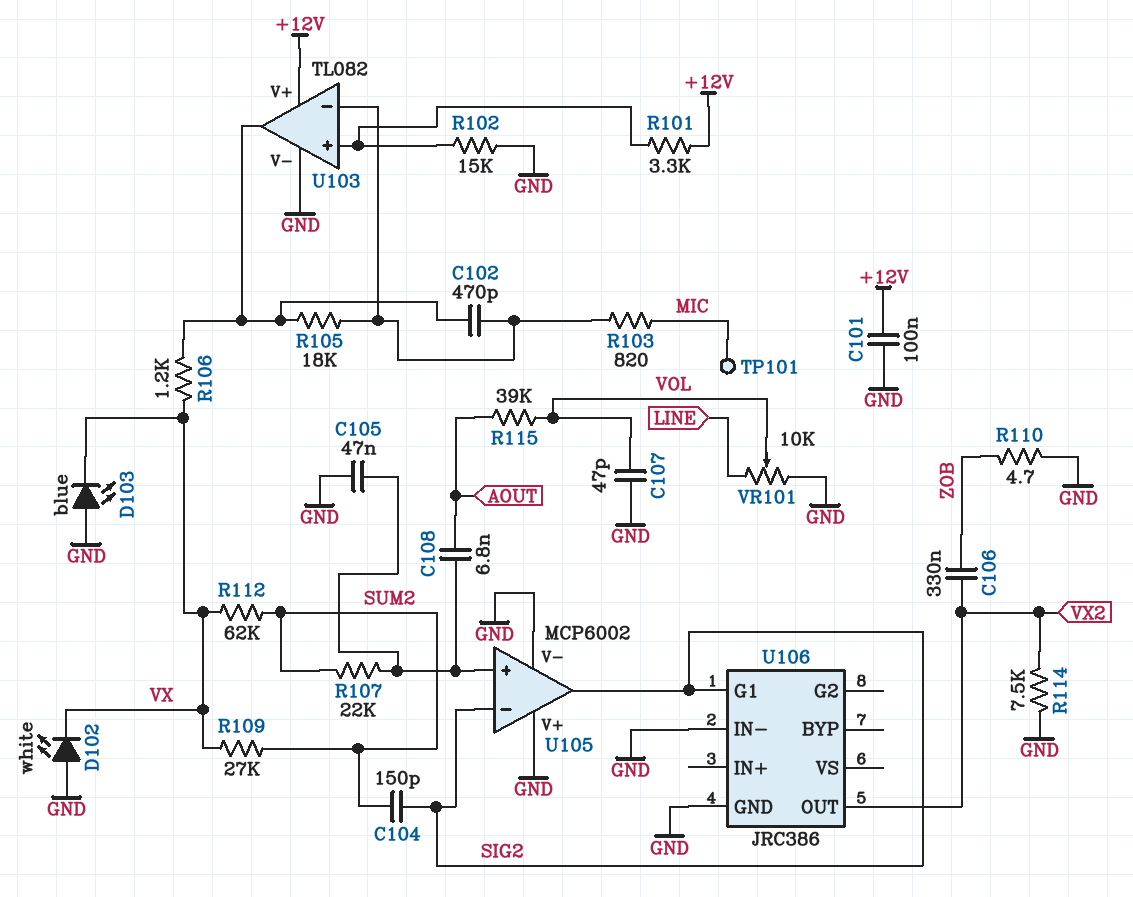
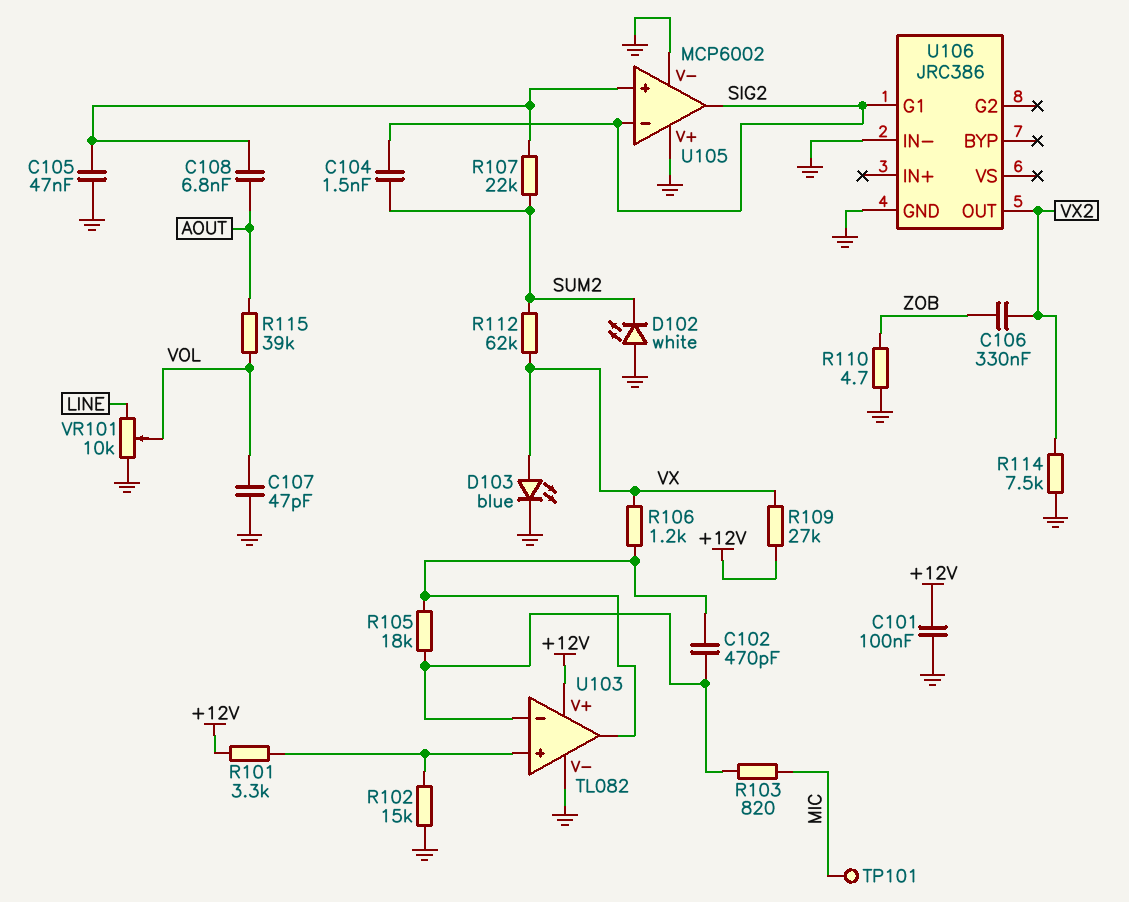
C104: 150pF (SIG2, SUM2) -> 1.5nF (SIG2, SUM2)
D102: LED white (A GND, K VX) -> LED white (A GND, K SUM2)
D103: LED blue (A GND, K VX) -> LED blue (A VX, K GND)
R109: 27k (SUM2, VX) -> 27k (+12V, VX)

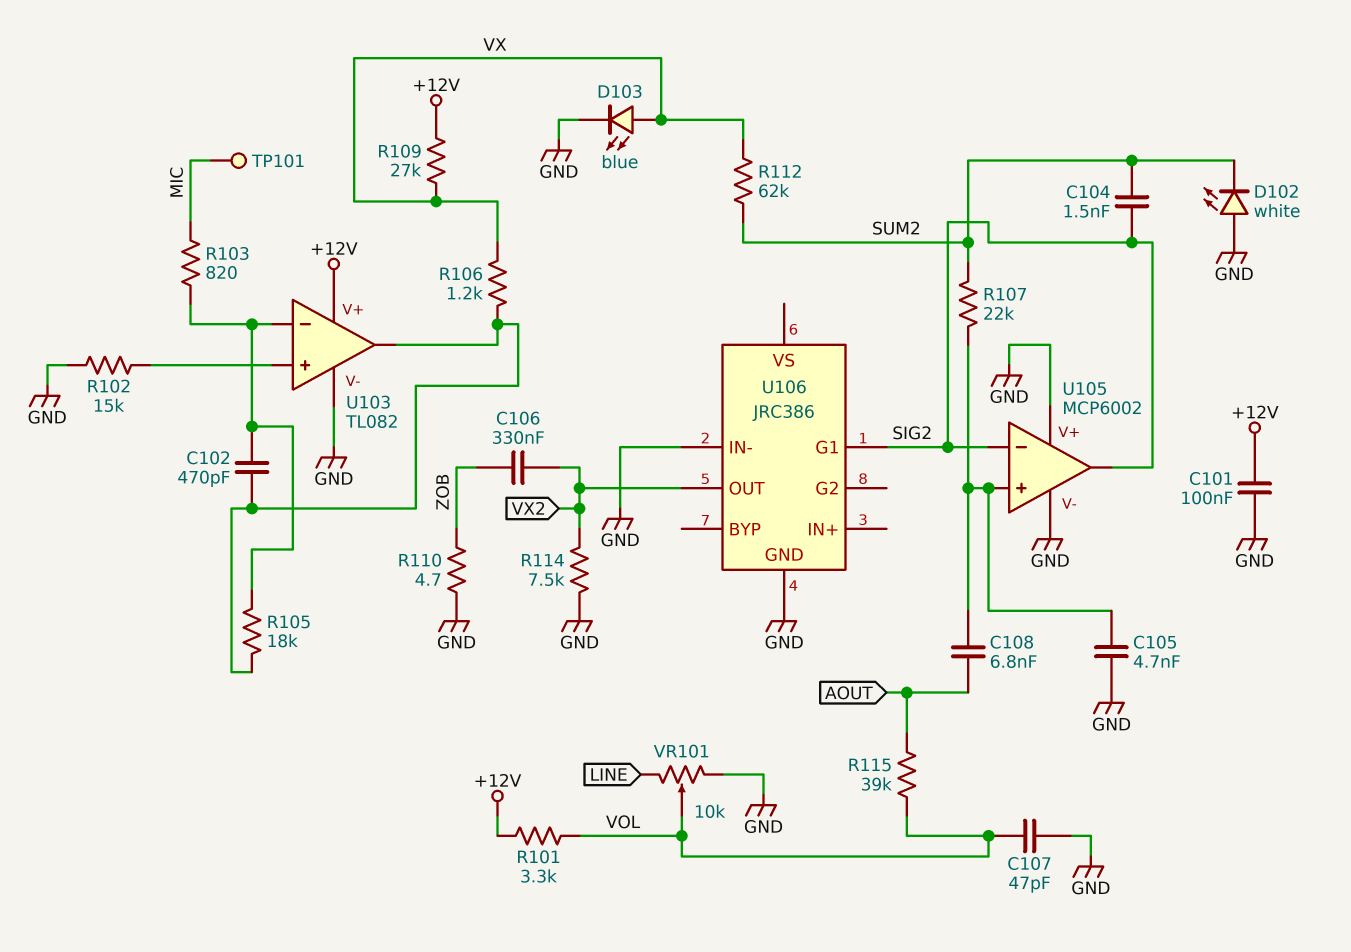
C105: 47nF (GND, U105/in+) -> 4.7nF (GND, U105/in+)
R101: 3.3k (+12V, U103/in+) -> 3.3k (+12V, VOL)

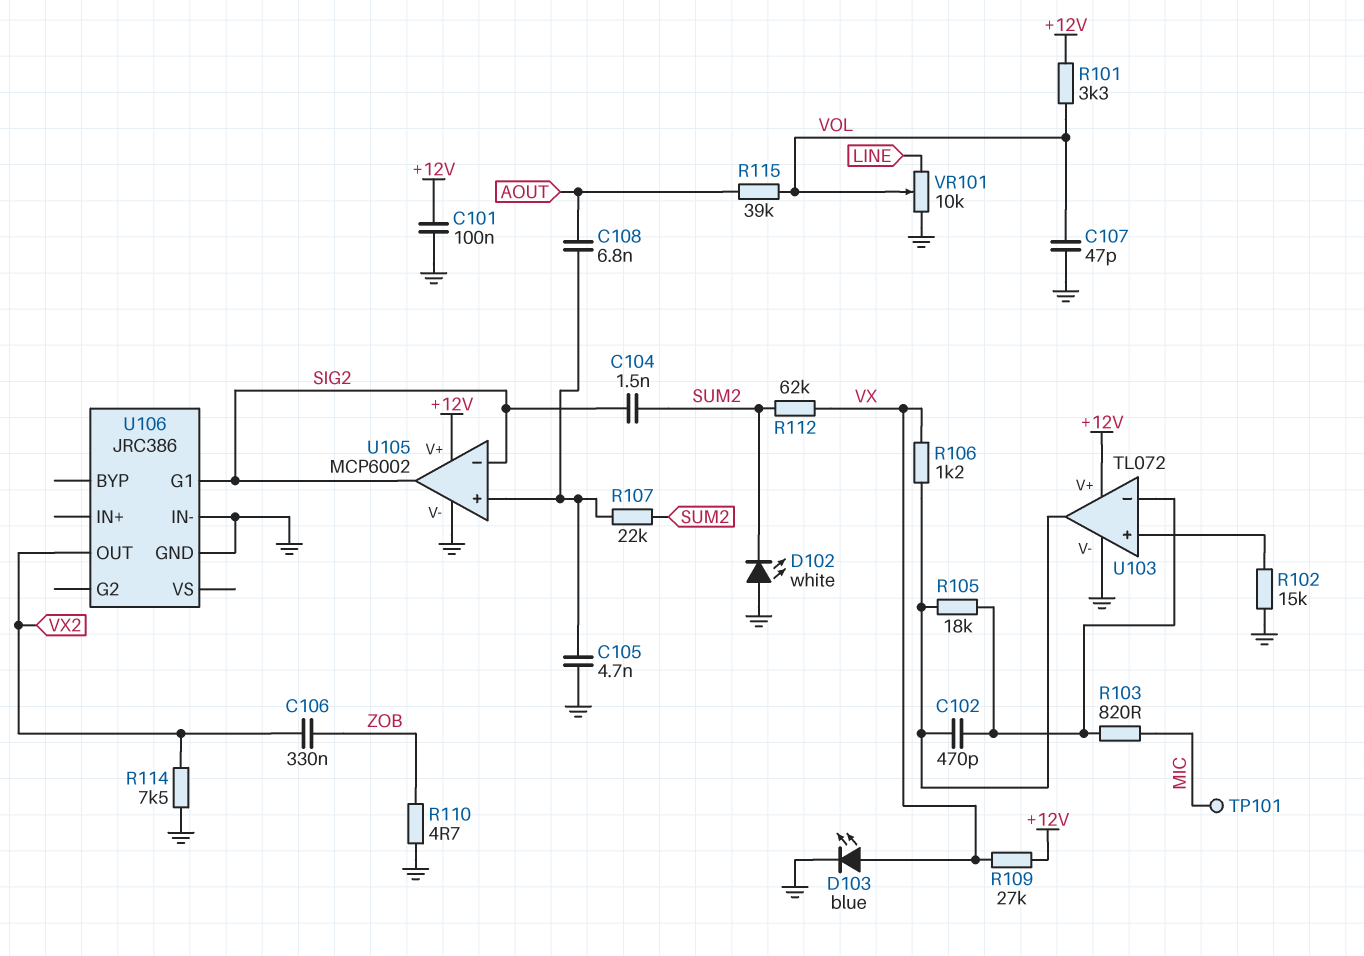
U103: TL082 -> TL072
U105 pin V+: GND -> +12V

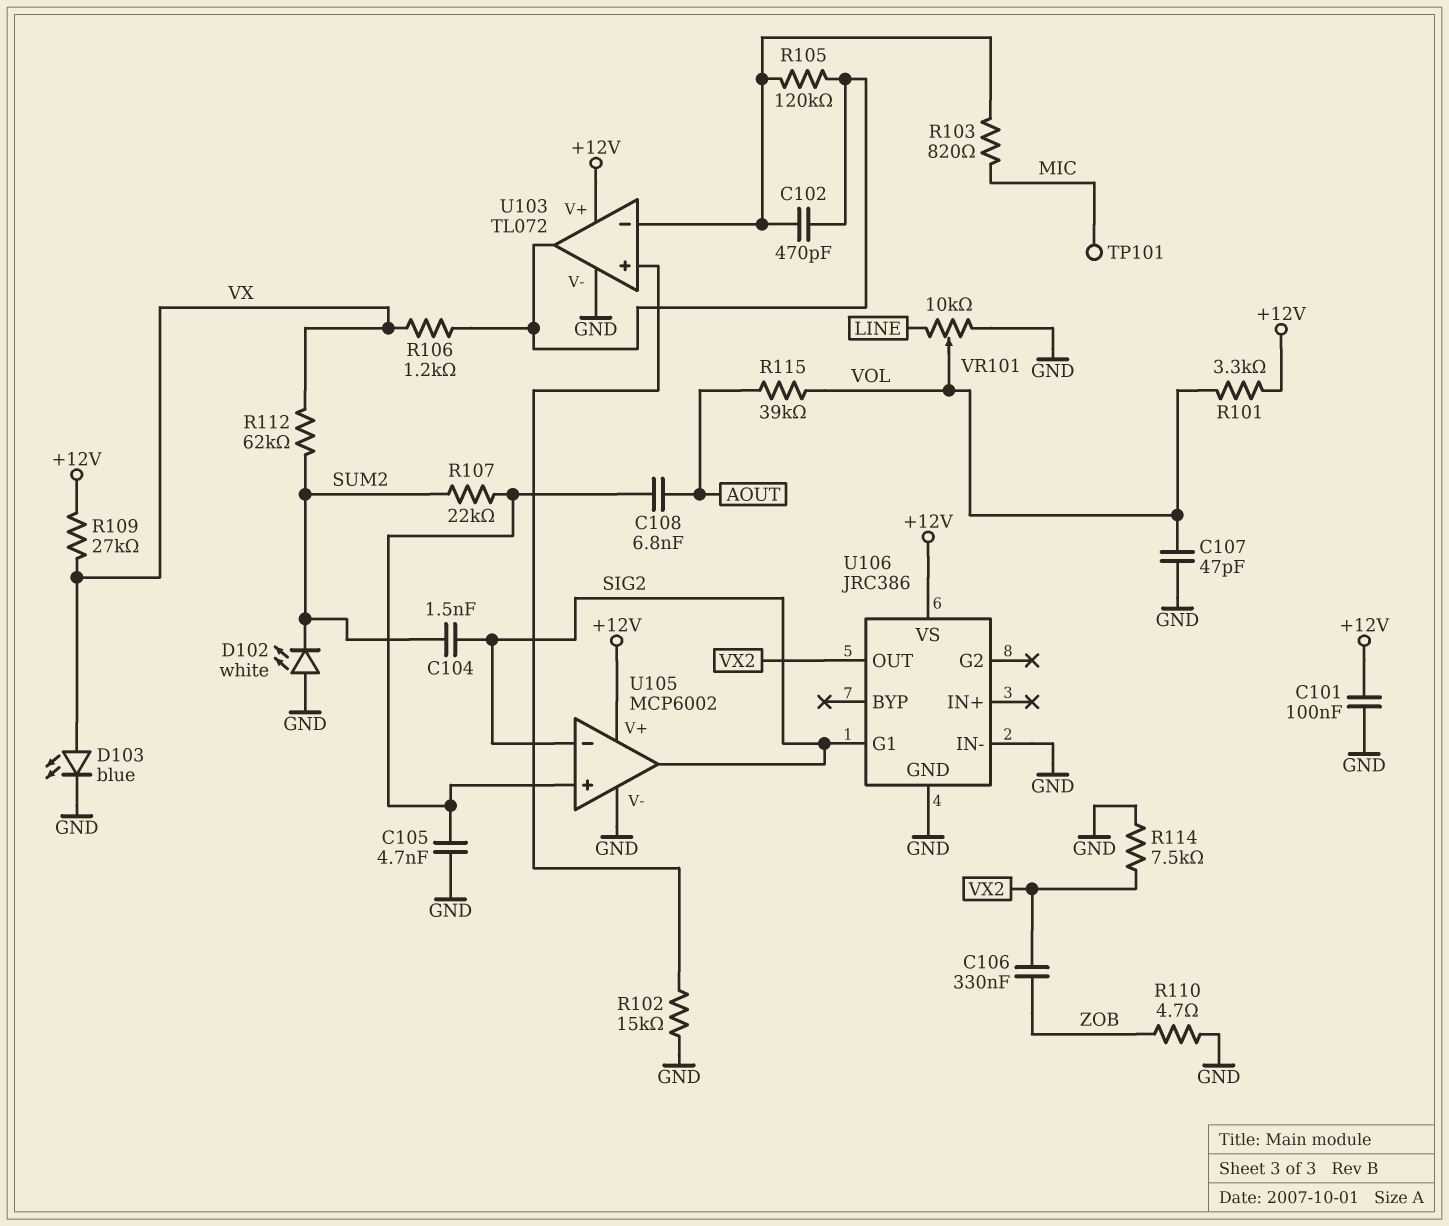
R105: 18k (U103/in-, U103/out) -> 120k (U103/in-, U103/out)
U106 pin VS: none -> +12V

